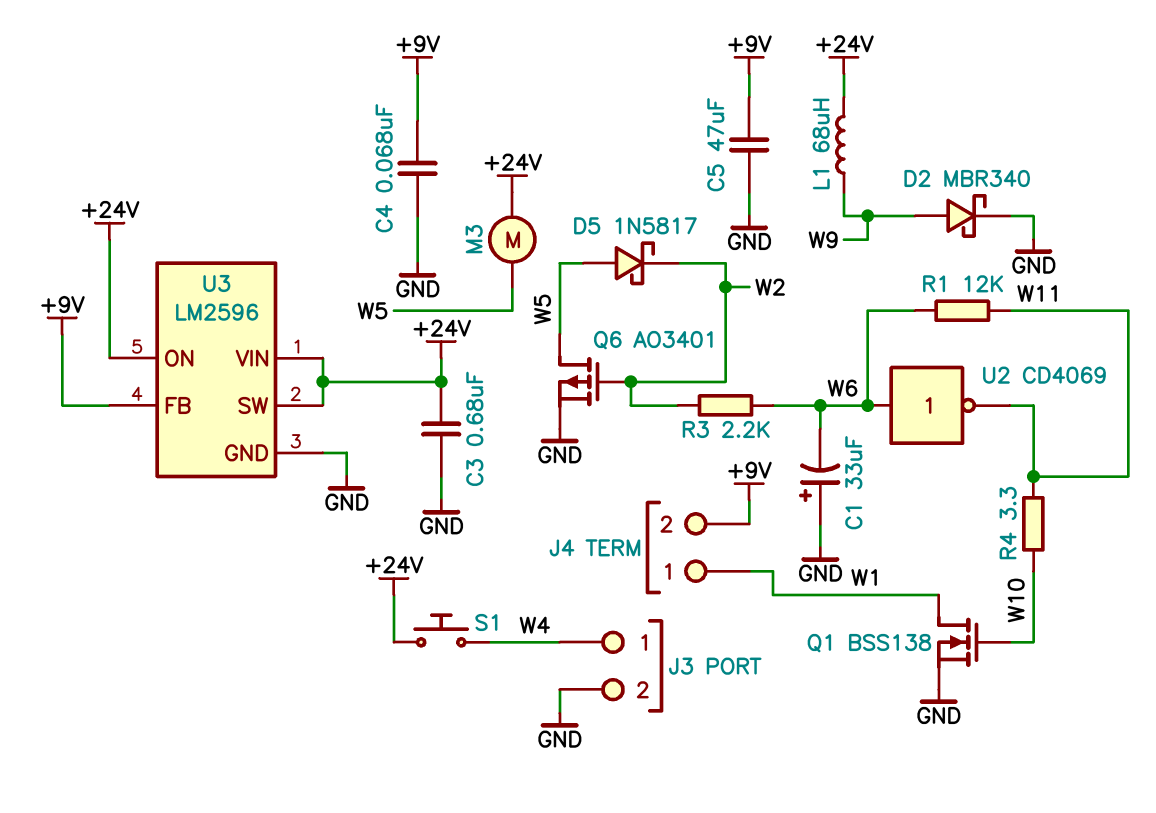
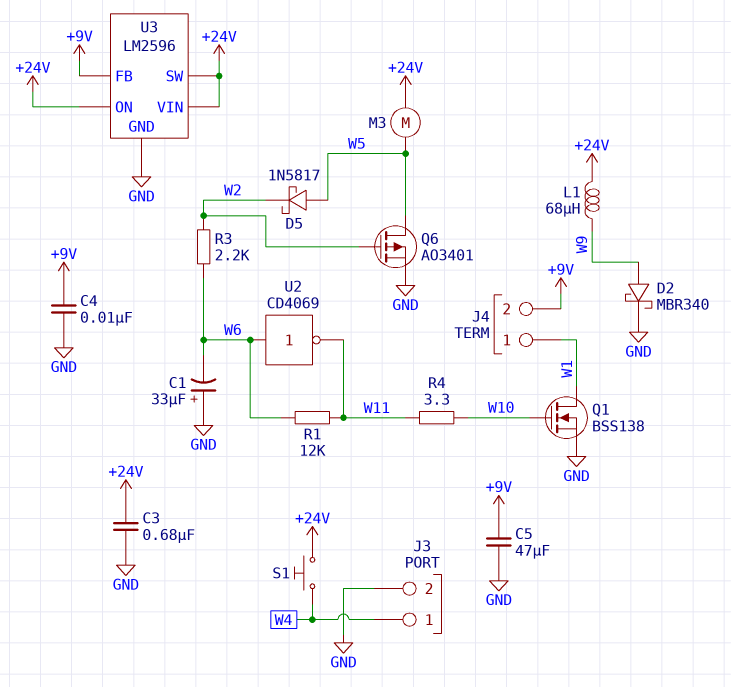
C4: 68nF (+9V, GND) -> 10nF (+9V, GND)

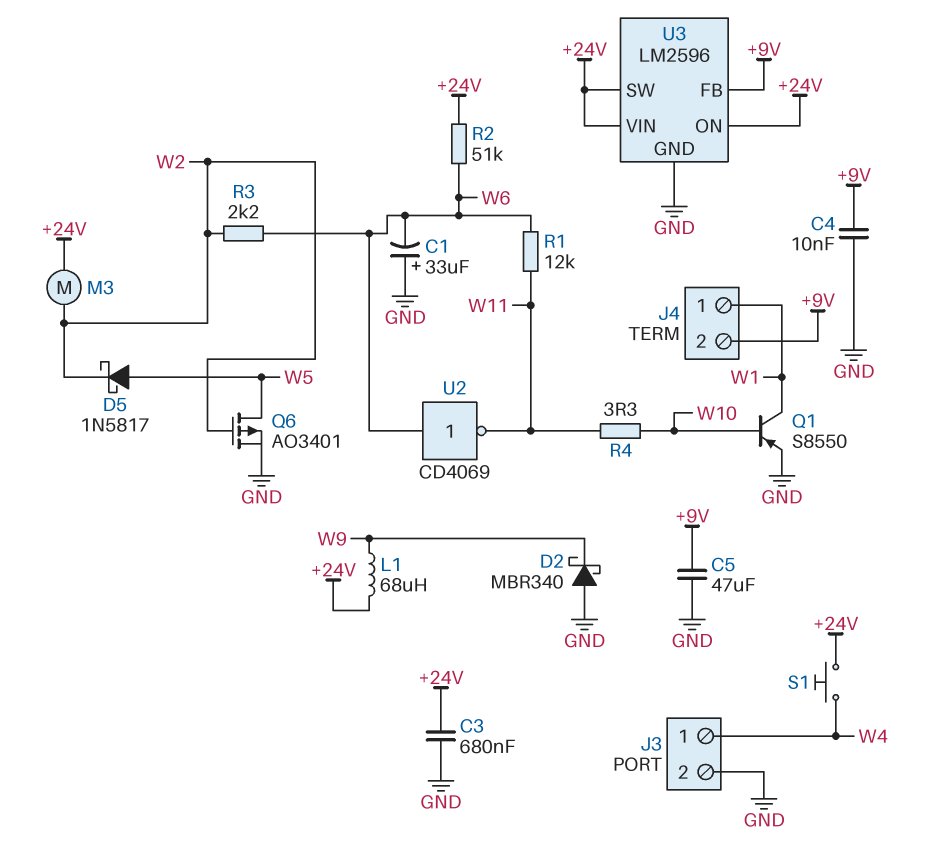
D2: schottky MBR340 (A W9, K GND) -> schottky MBR340 (A GND, K W9)
M3: motor (+24V, W5) -> motor (+24V, W2)
Q1: NMOS BSS138 (G W10, D W1, S GND) -> PNP S8550 (B W10, C W1, E GND)
R2: none -> 51k (+24V, W6)

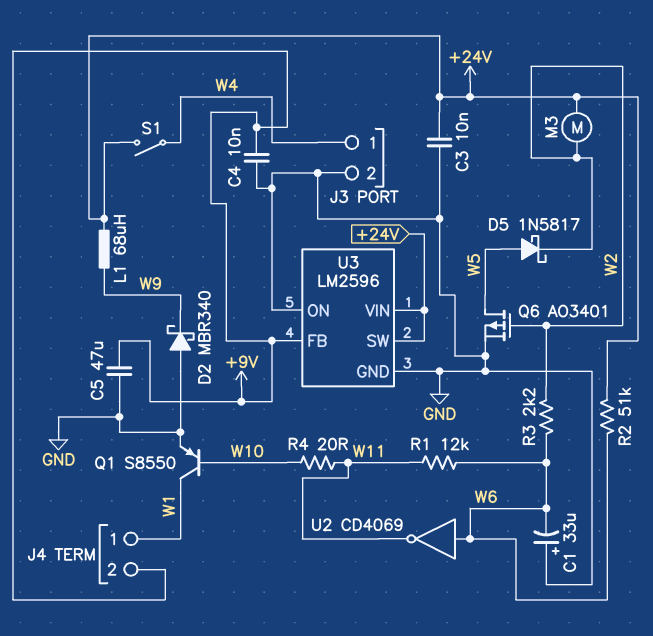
C3: 680nF (+24V, GND) -> 10nF (+24V, GND)
R4: 3.3 (W10, W11) -> 20 (W10, W11)
S1: button (+24V, W4) -> switch (+24V, W4)
U3 pin ON: +24V -> GND

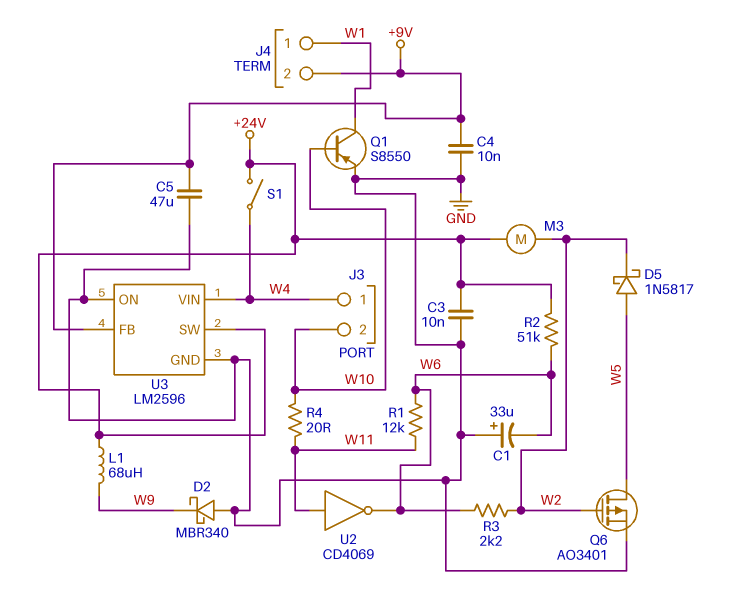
J3 pin 2: GND -> W10
U2: NOT CD4069 (in W6, out W11) -> NOT CD4069 (in W11, out W6)
U3 pin VIN: +24V -> W4

